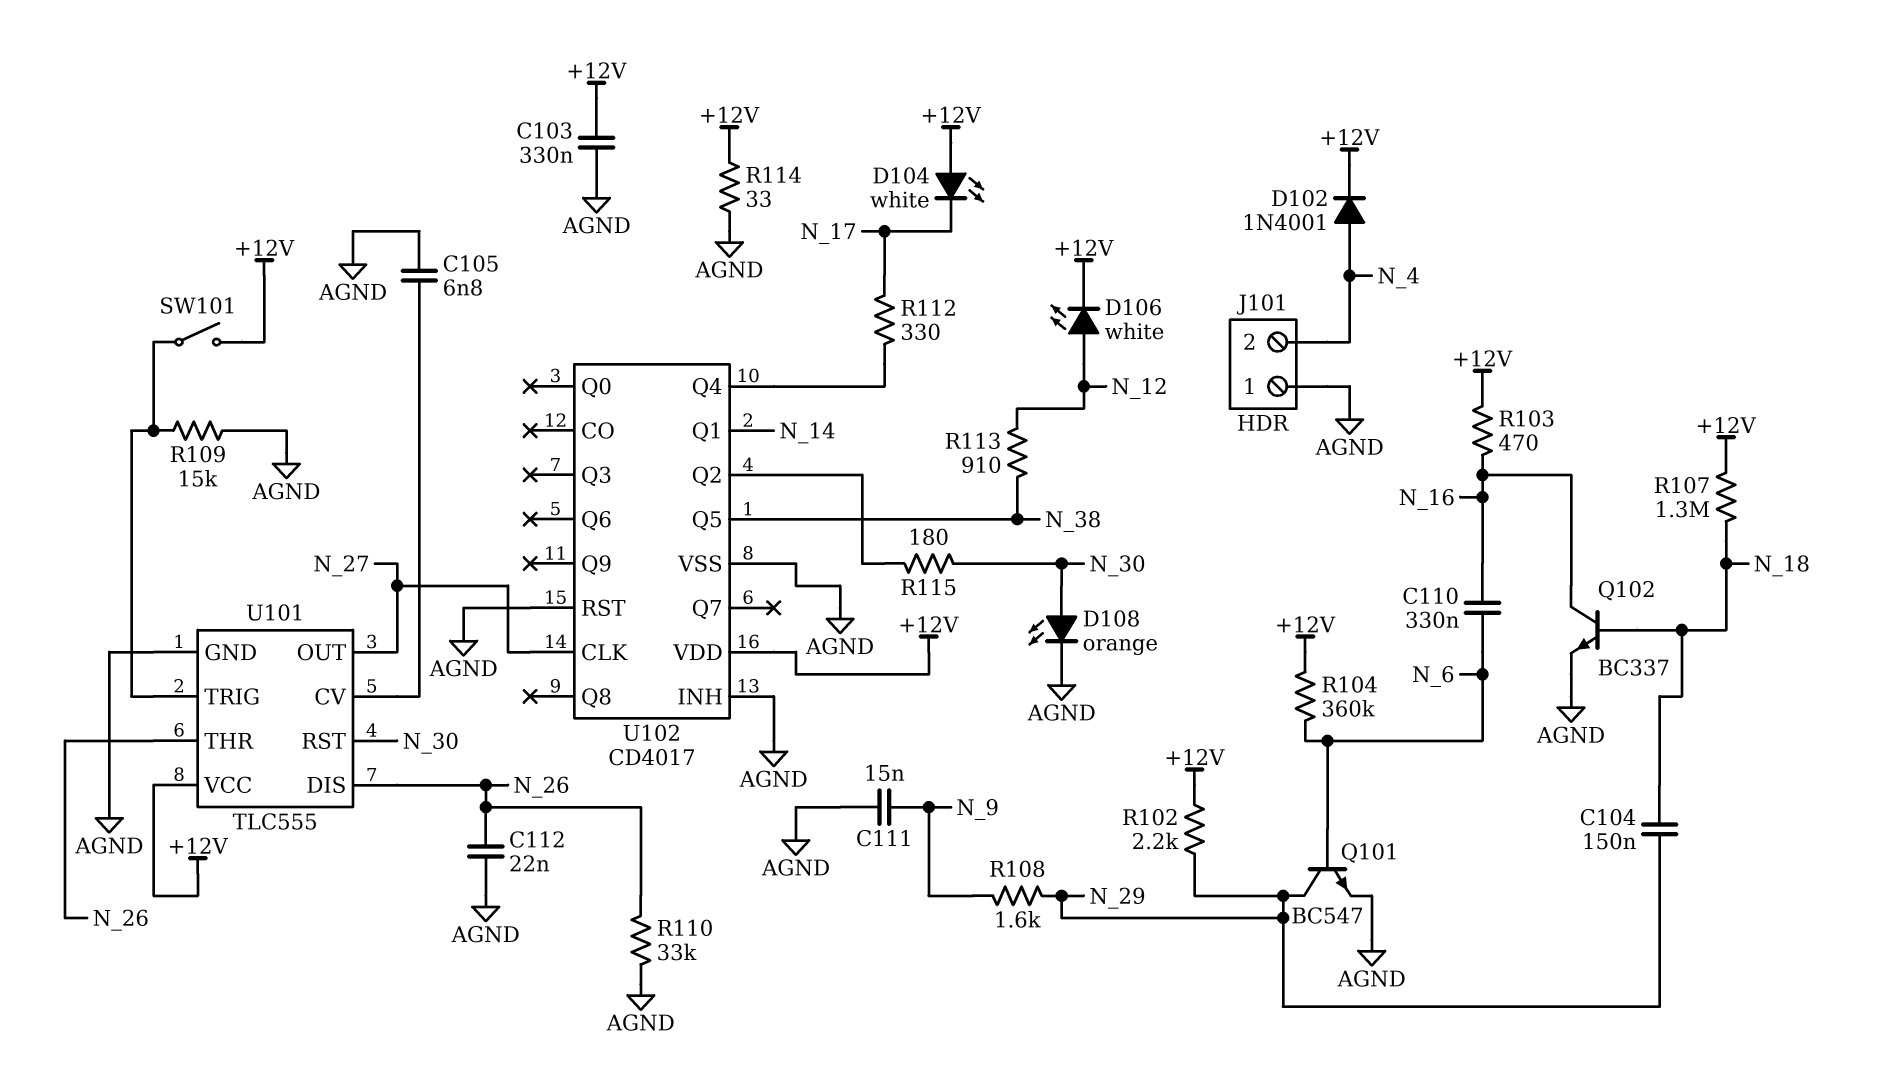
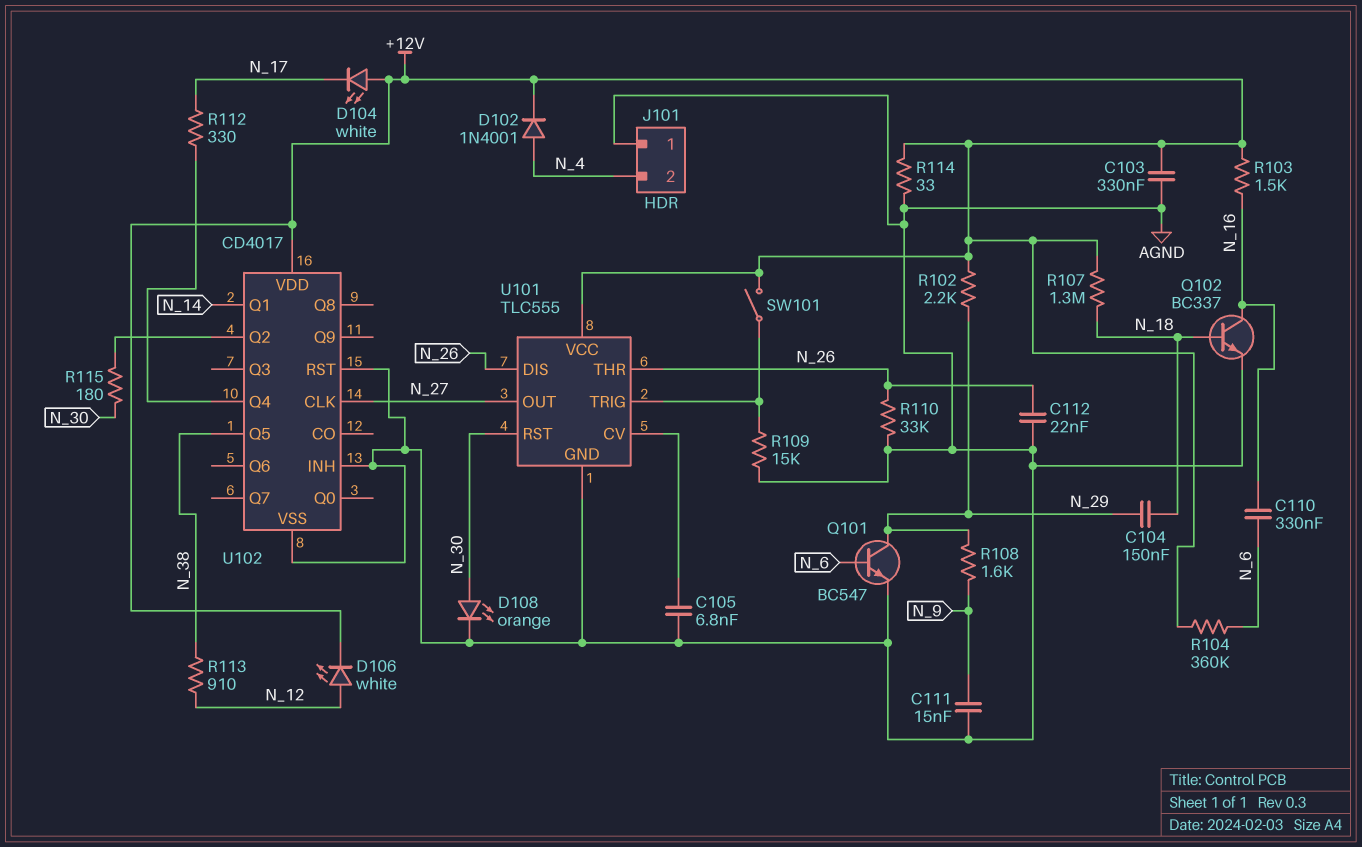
R103: 470 (+12V, N_16) -> 1.5k (+12V, N_16)

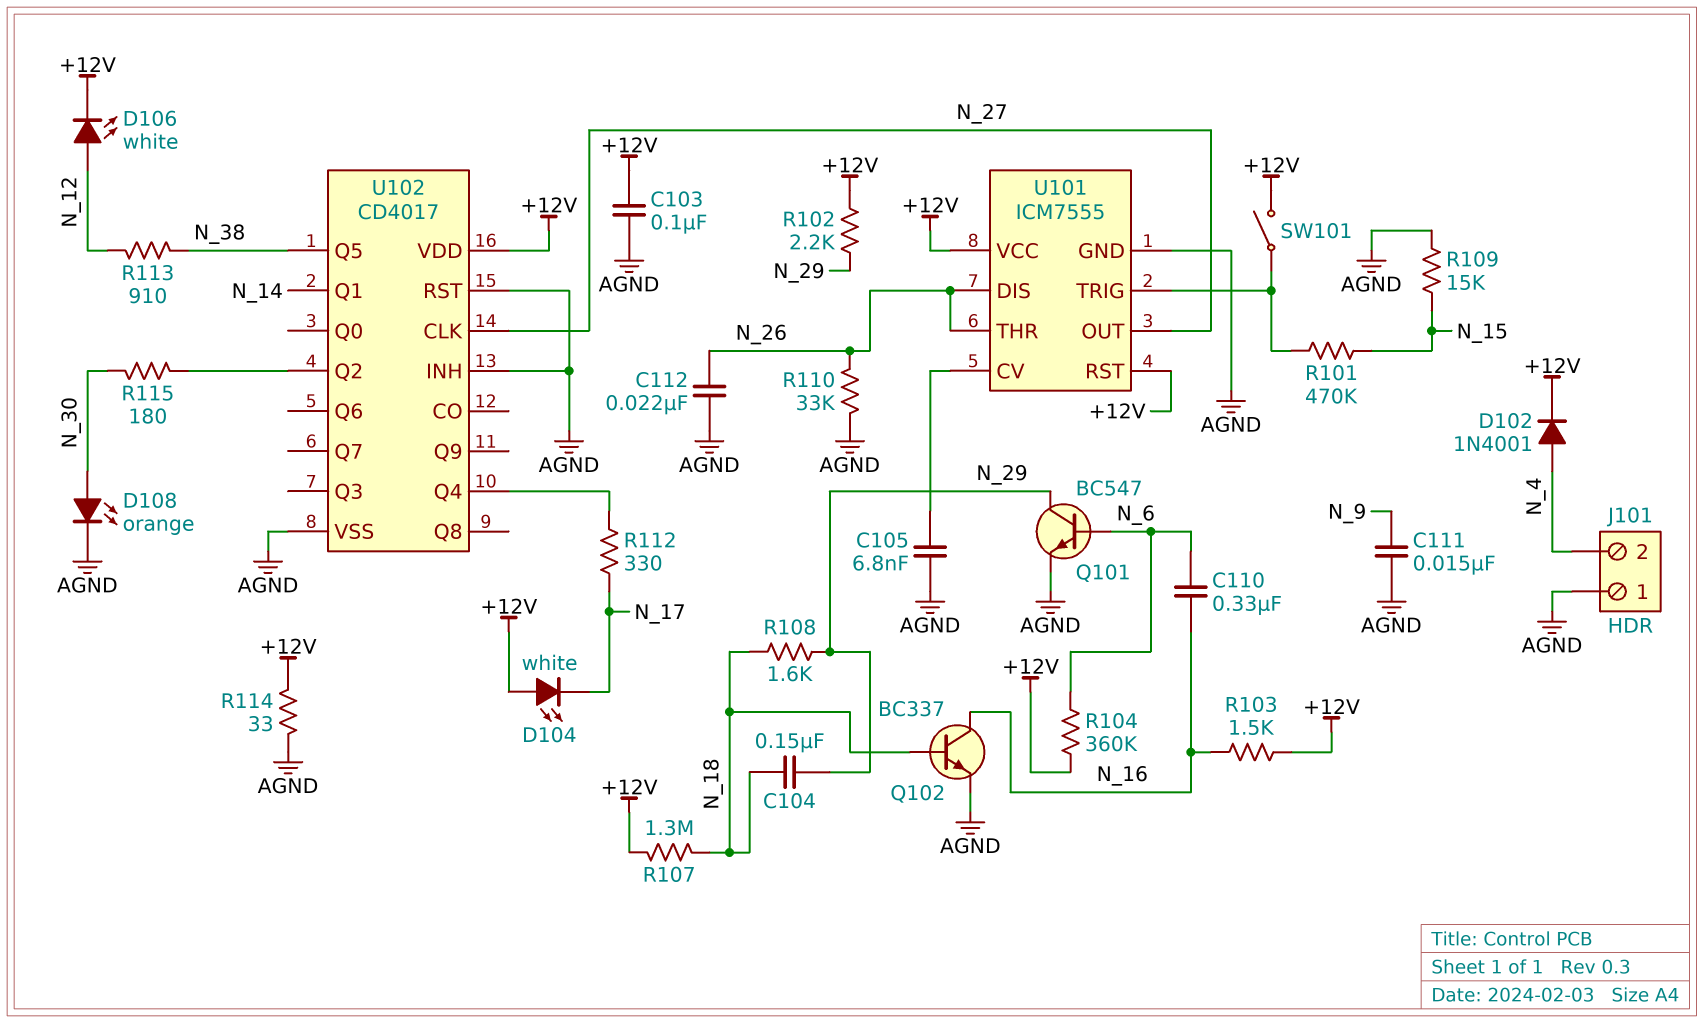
C103: 330nF (+12V, AGND) -> 100nF (+12V, AGND)
R101: none -> 470k (N_15, U101/TRIG)
R108: 1.6k (N_9, N_29) -> 1.6k (N_18, N_29)
R109: 15k (AGND, U101/TRIG) -> 15k (AGND, N_15)
U101: TLC555 -> ICM7555
U101 pin RST: N_30 -> +12V

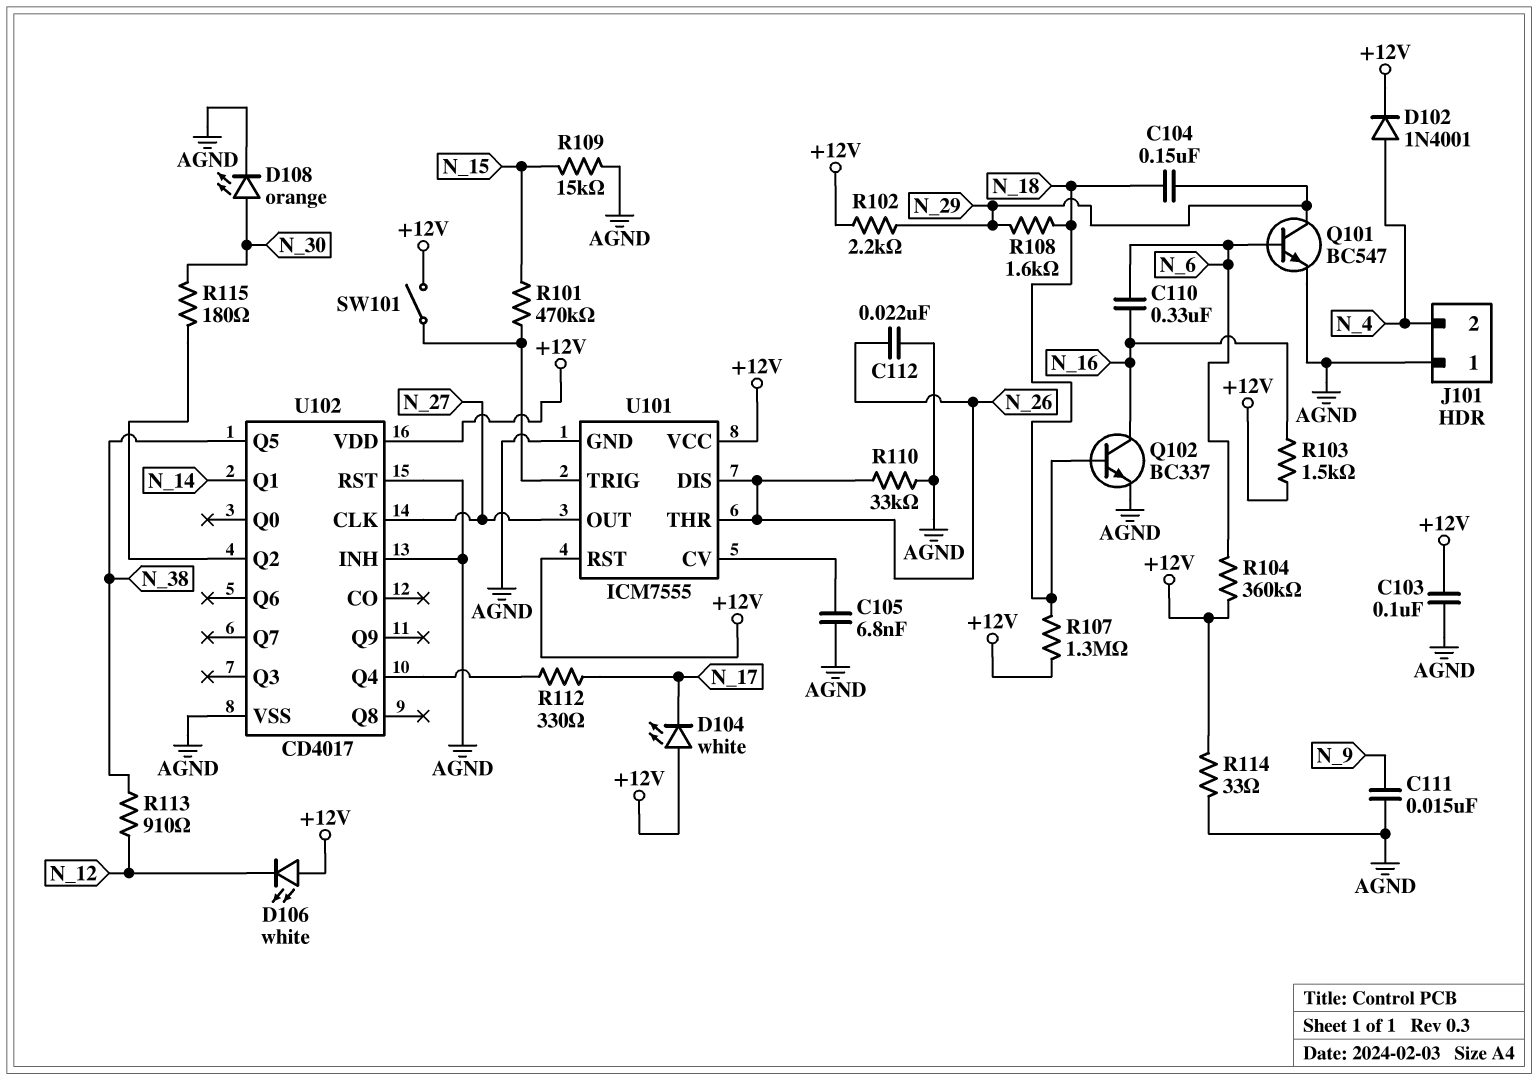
D106: LED white (A N_12, K +12V) -> LED white (A +12V, K N_12)

